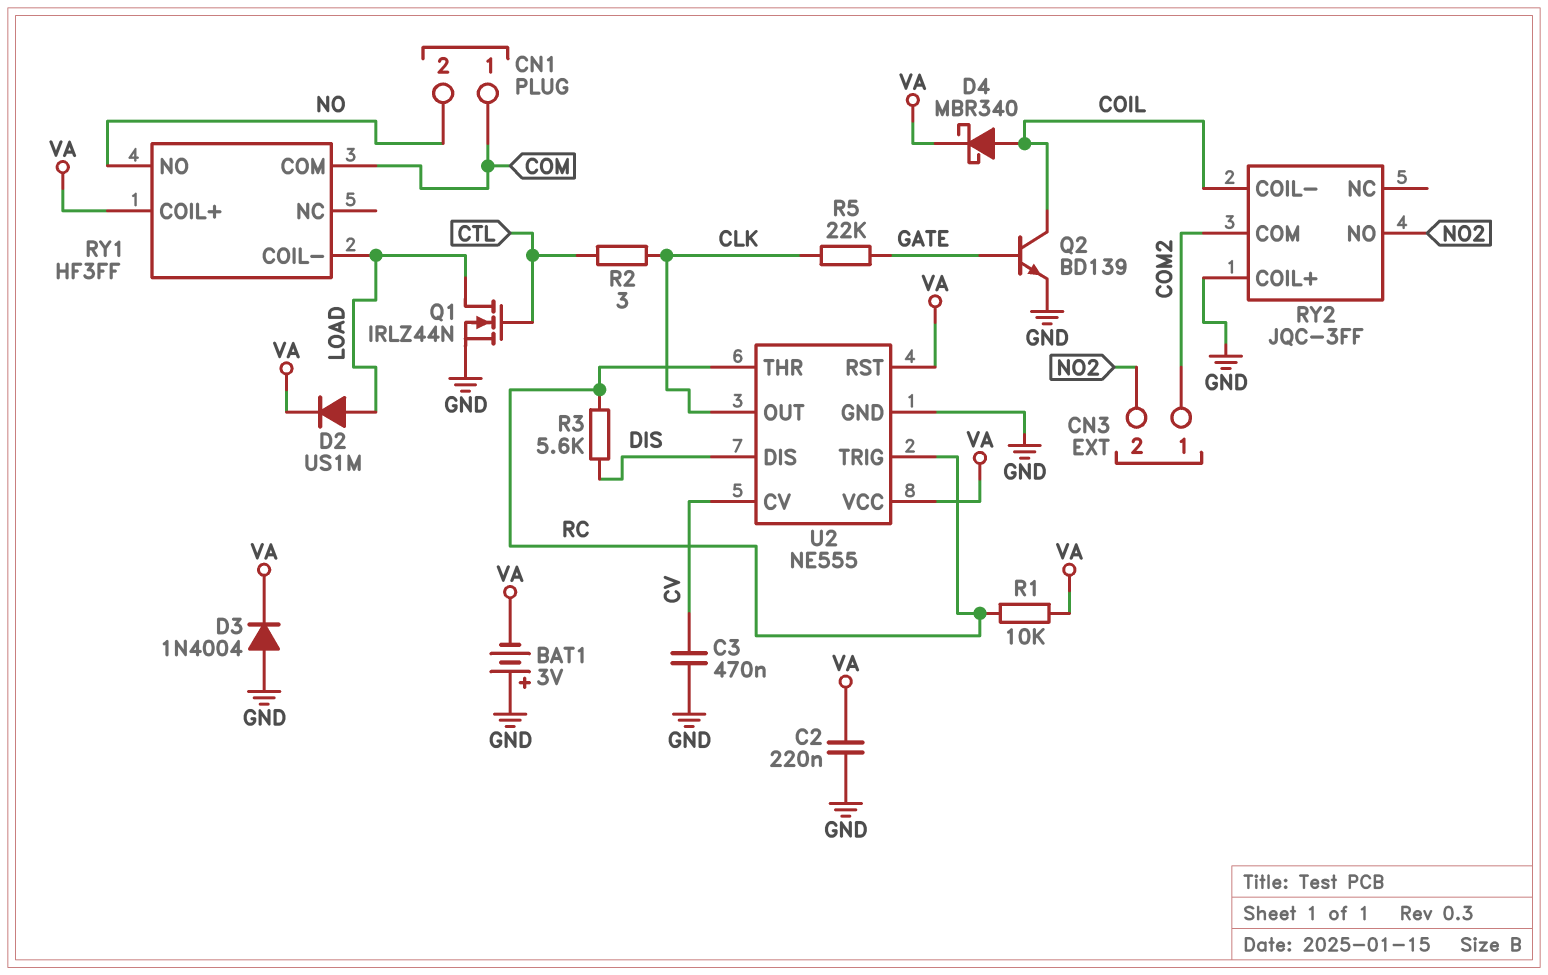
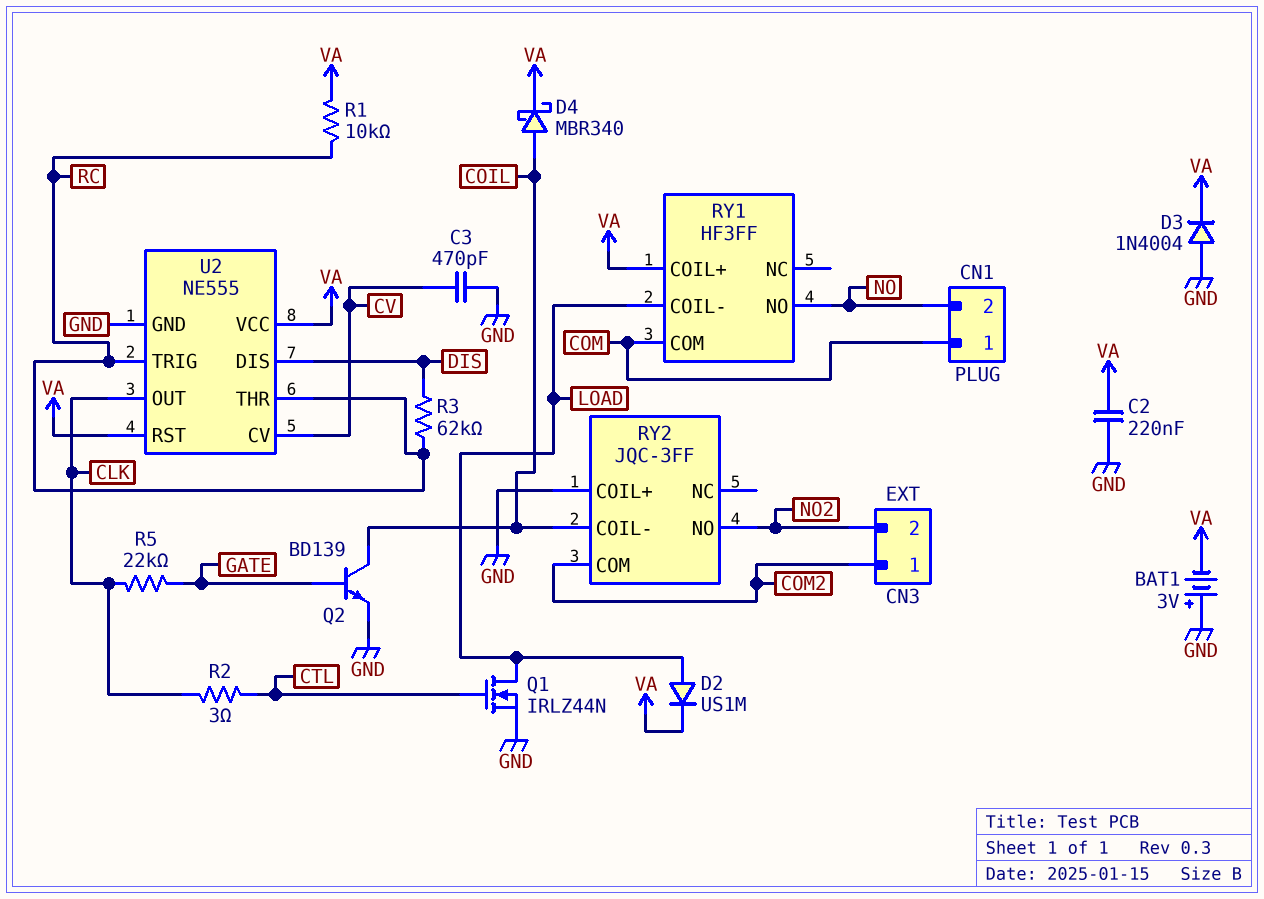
C3: 470nF (CV, GND) -> 470pF (CV, GND)
R3: 5.6k (DIS, RC) -> 62k (DIS, RC)

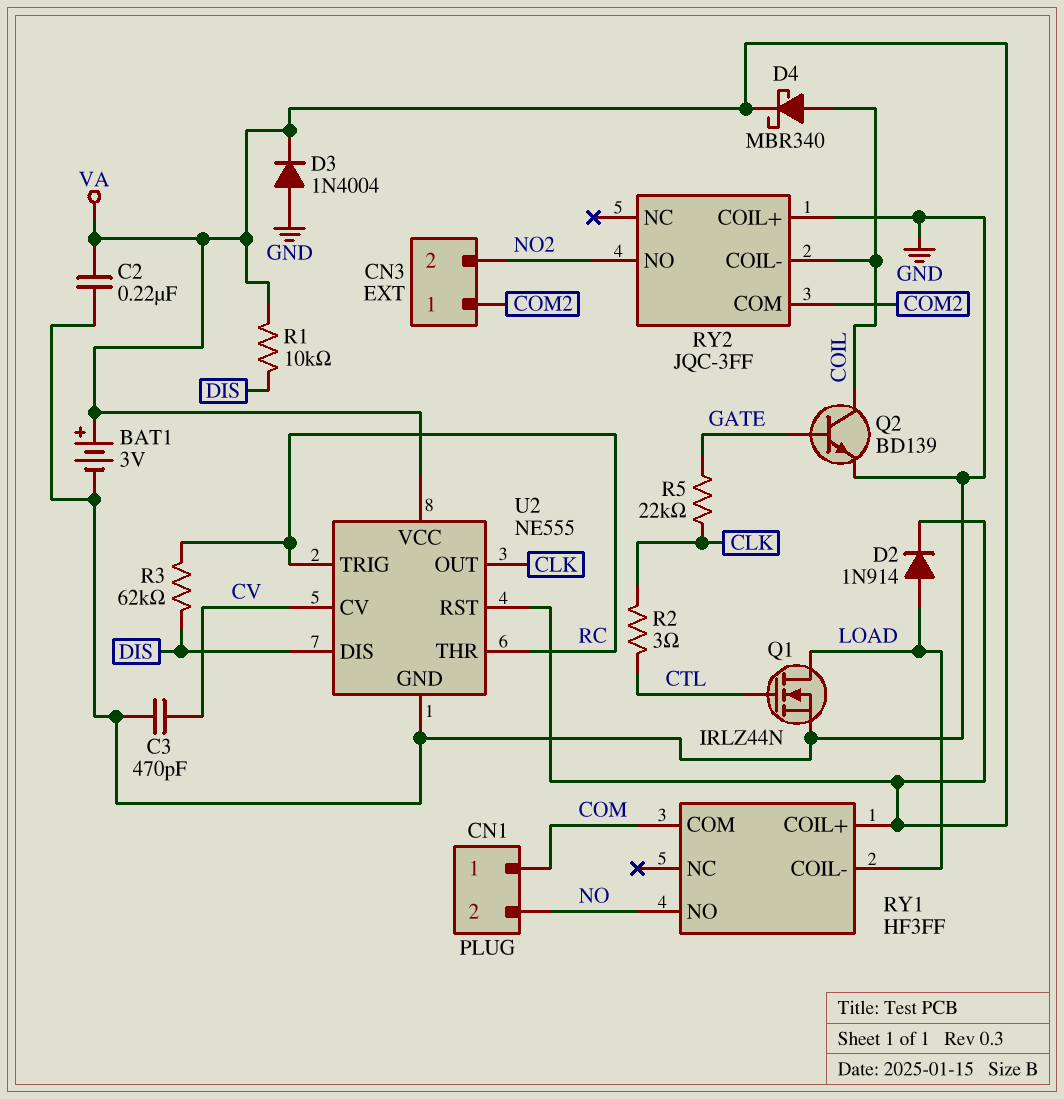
BAT1: 3V (plus GND, minus VA) -> 3V (plus VA, minus GND)
D2: diode US1M (A LOAD, K VA) -> diode 1N914 (A LOAD, K VA)
R1: 10k (RC, VA) -> 10k (DIS, VA)

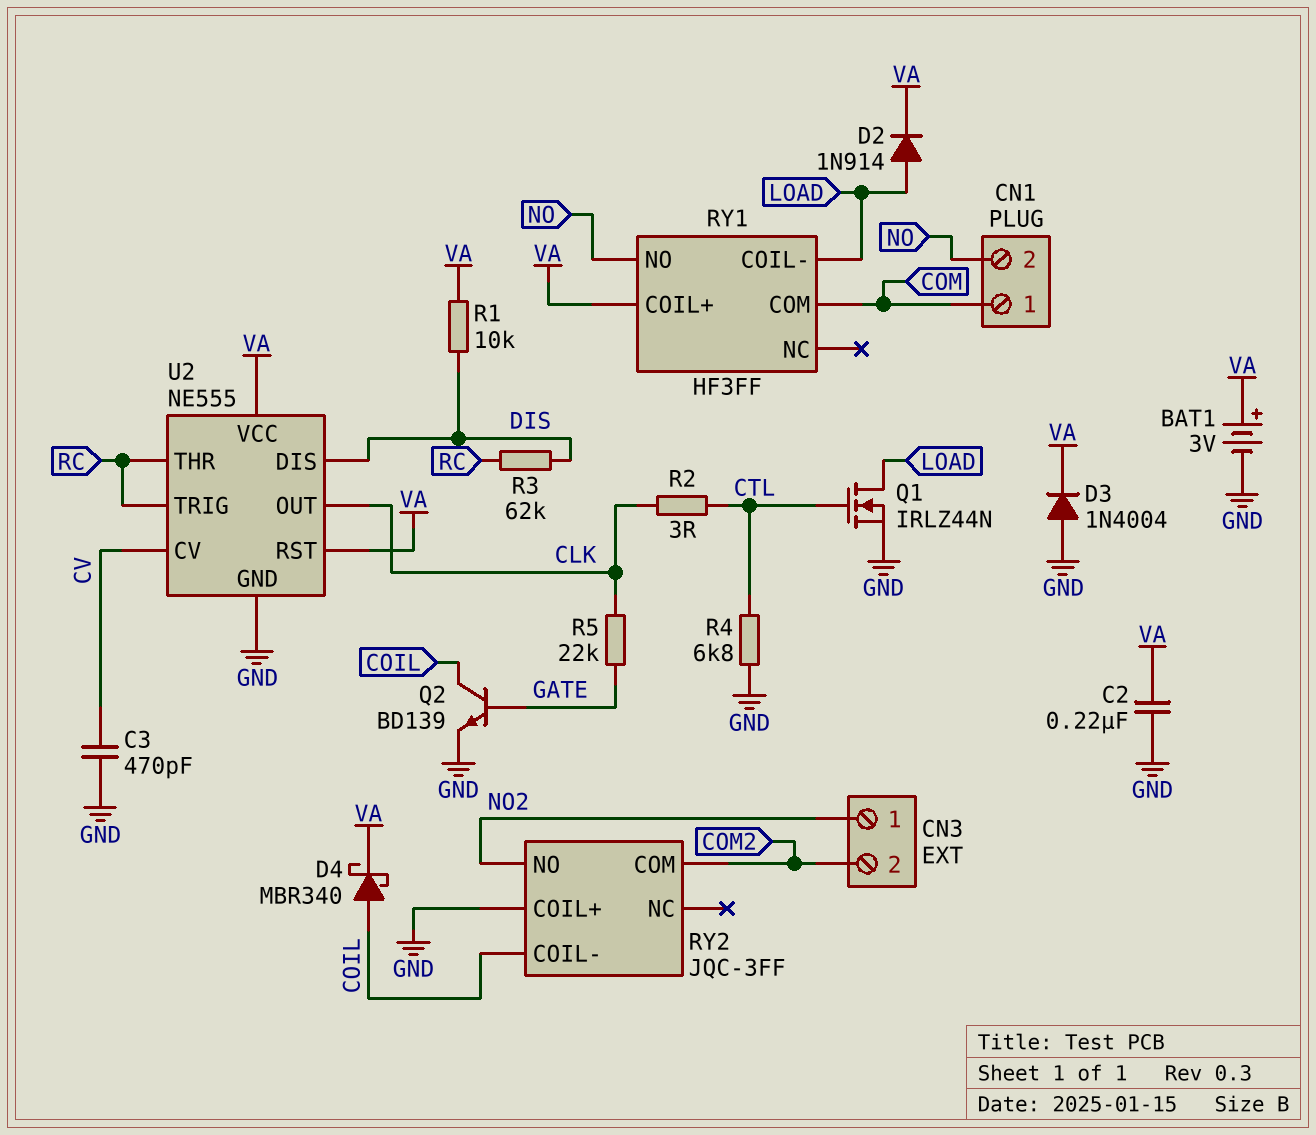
CN3 pin 1: COM2 -> NO2
CN3 pin 2: NO2 -> COM2
R4: none -> 6.8k (CTL, GND)

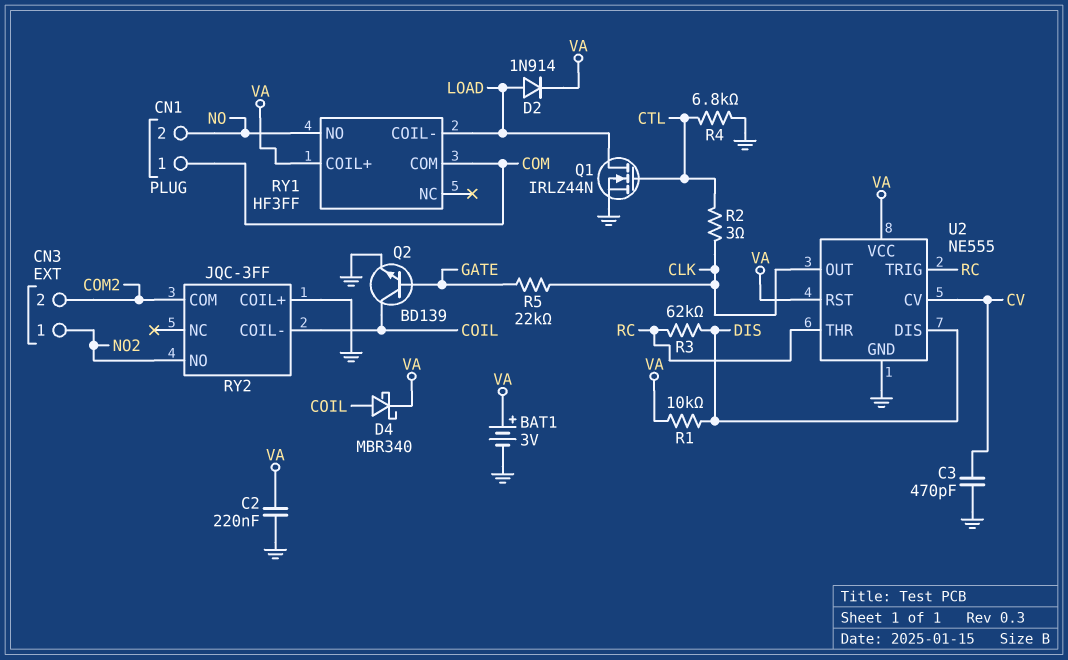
D3: diode 1N4004 (A GND, K VA) -> none

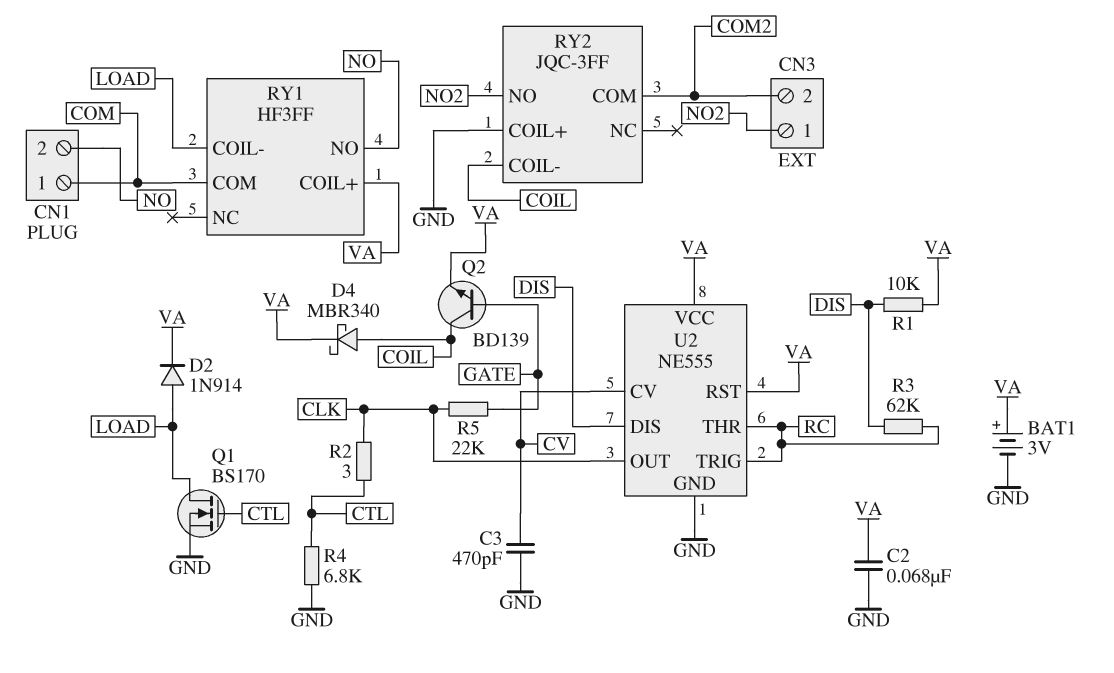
C2: 220nF (GND, VA) -> 68nF (GND, VA)
Q1: NMOS IRLZ44N (G CTL, D LOAD, S GND) -> NMOS BS170 (G CTL, D LOAD, S GND)
Q2: NPN BD139 (B GATE, C COIL, E GND) -> NPN BD139 (B GATE, C COIL, E VA)

